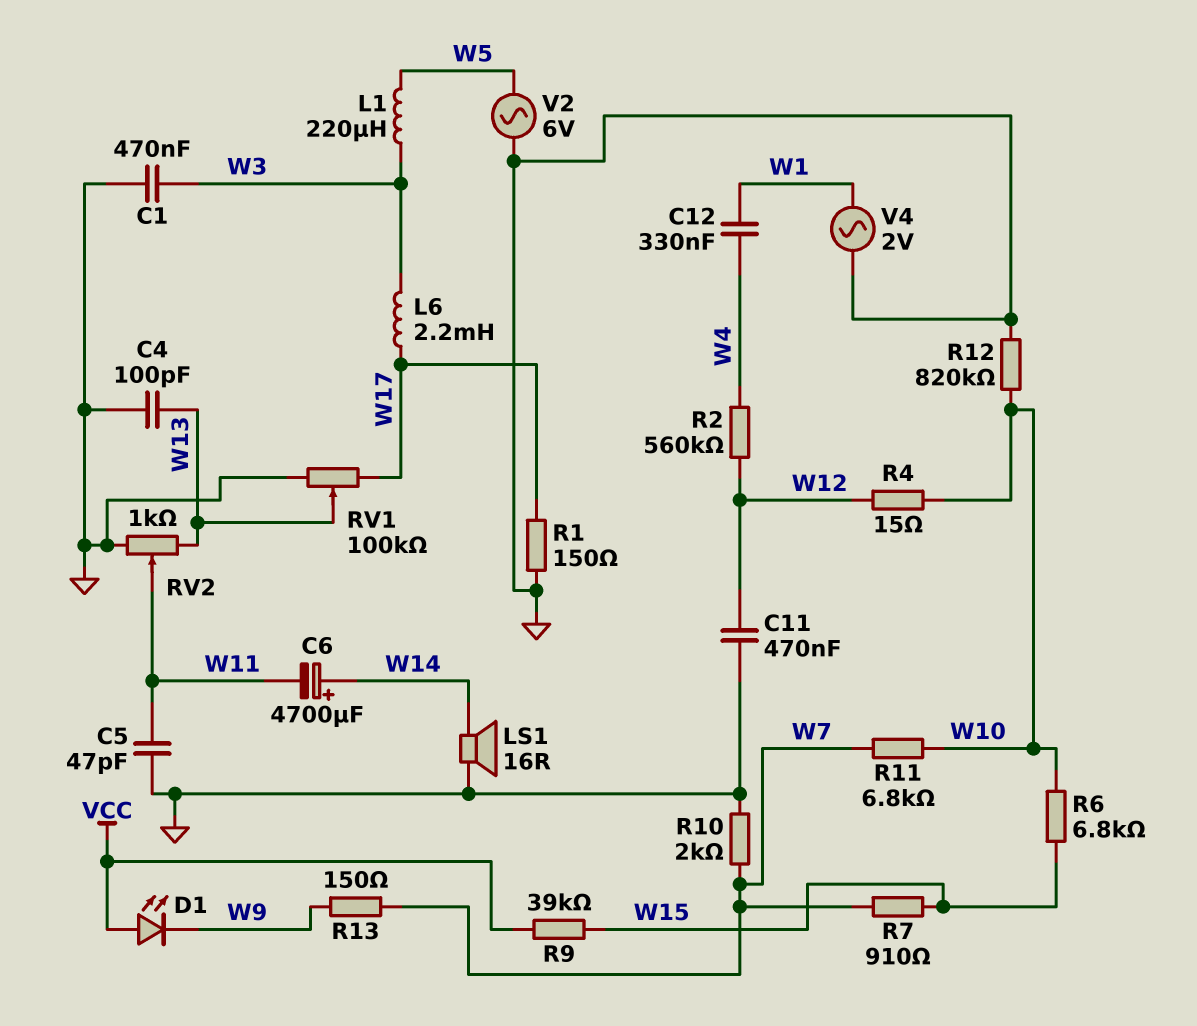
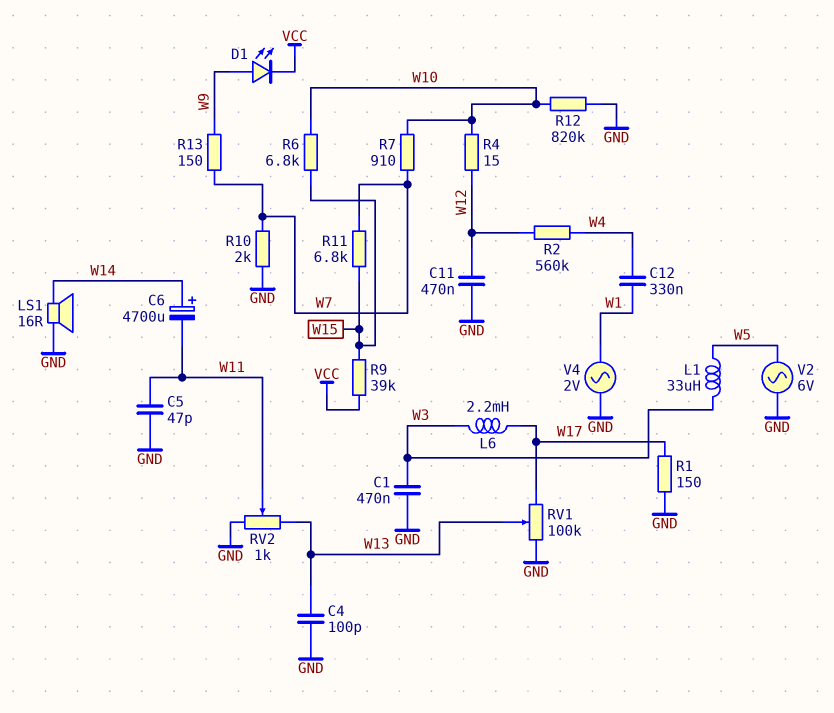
D1: LED (A VCC, K W9) -> LED (A W9, K VCC)
L1: 220uH (W3, W5) -> 33uH (W3, W5)
R7: 910 (W7, W15) -> 910 (W7, W10)
R11: 6.8k (W7, W10) -> 6.8k (W7, W15)

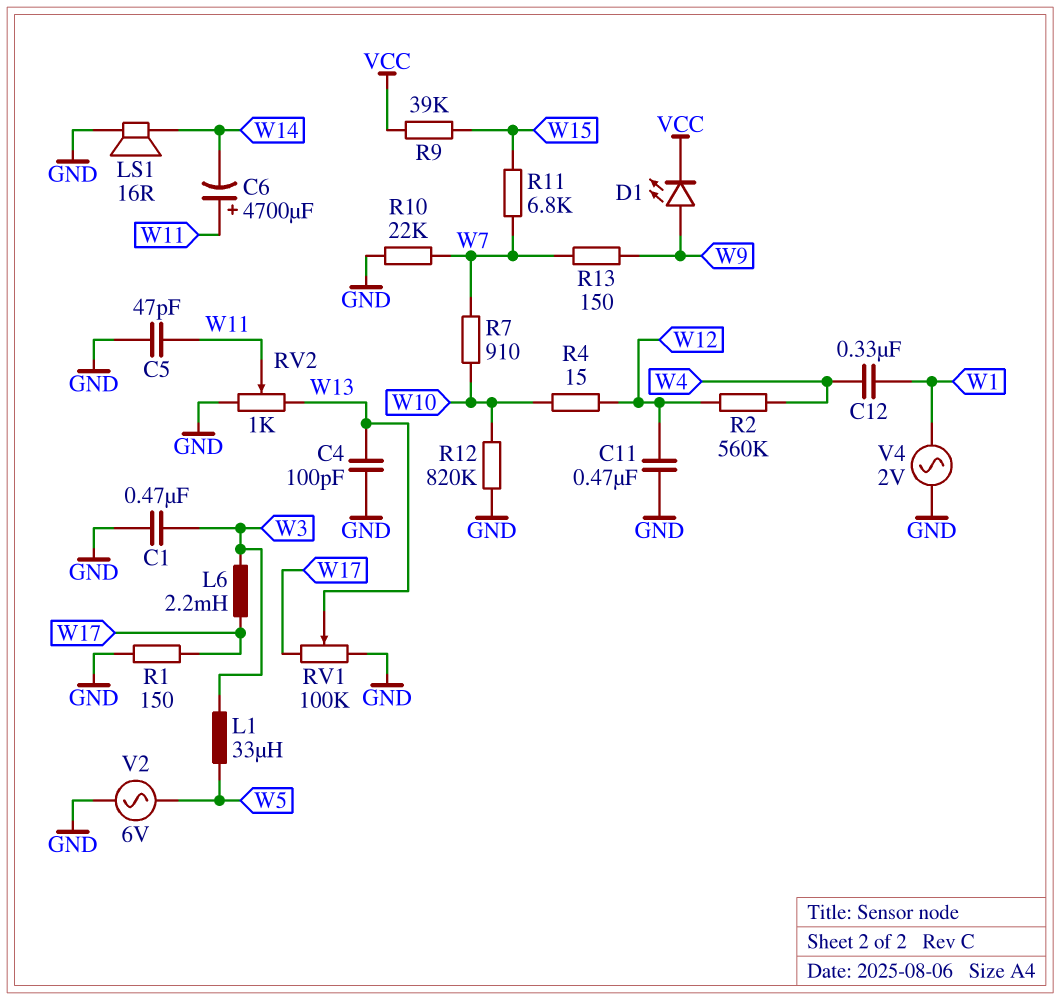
C6: 4700uF (plus W14, minus W11) -> 4700uF (plus W11, minus W14)
R6: 6.8k (W10, W15) -> none
R10: 2k (GND, W7) -> 22k (GND, W7)

